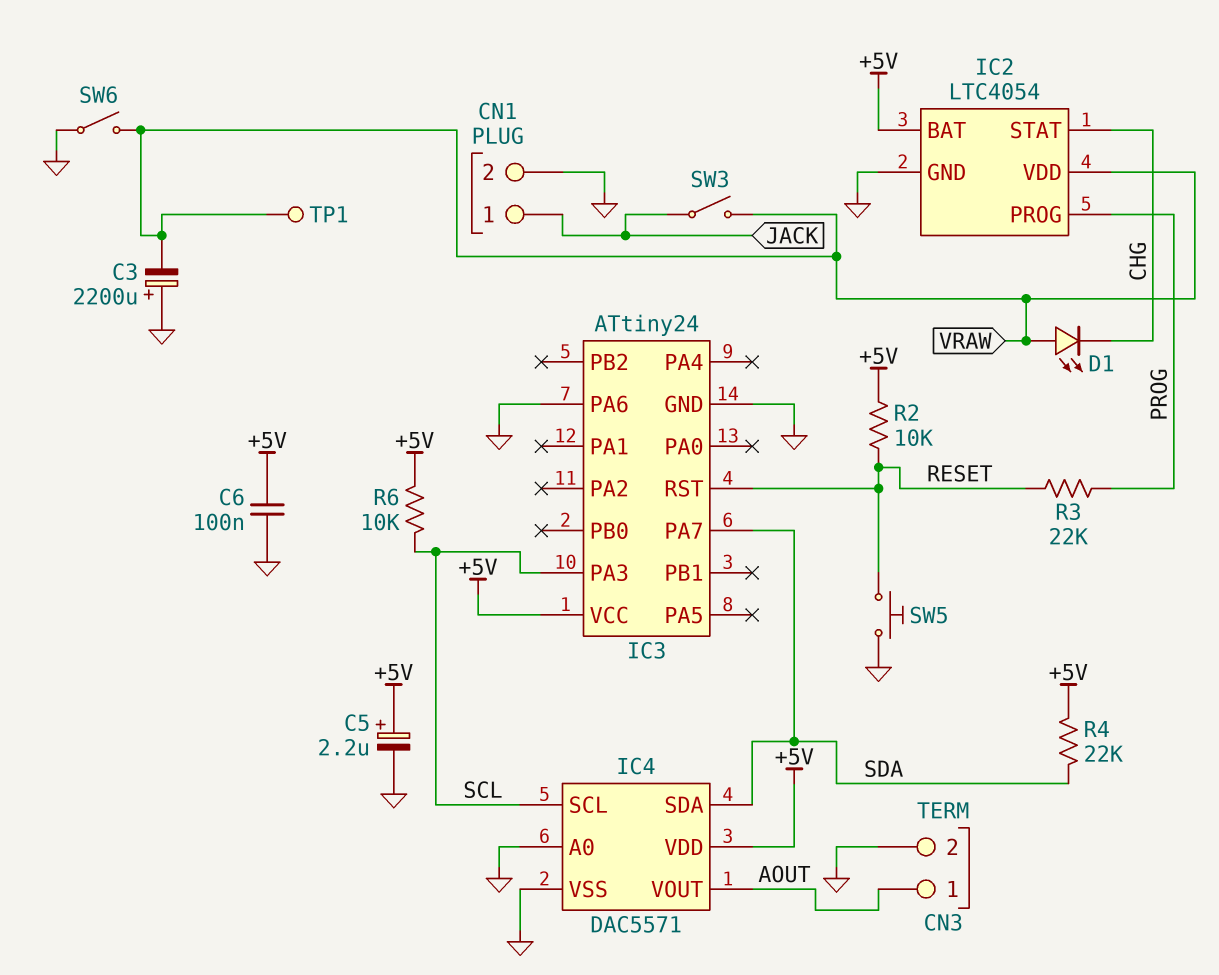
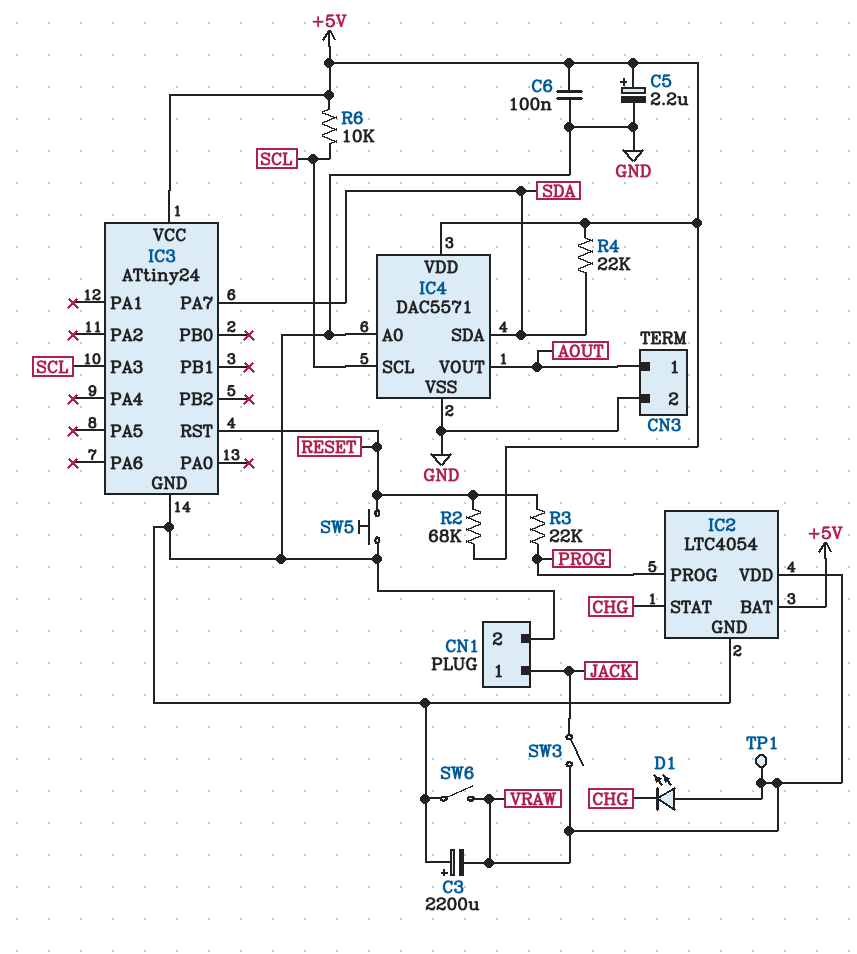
IC3 pin PA6: GND -> none
R2: 10k (+5V, RESET) -> 68k (+5V, RESET)

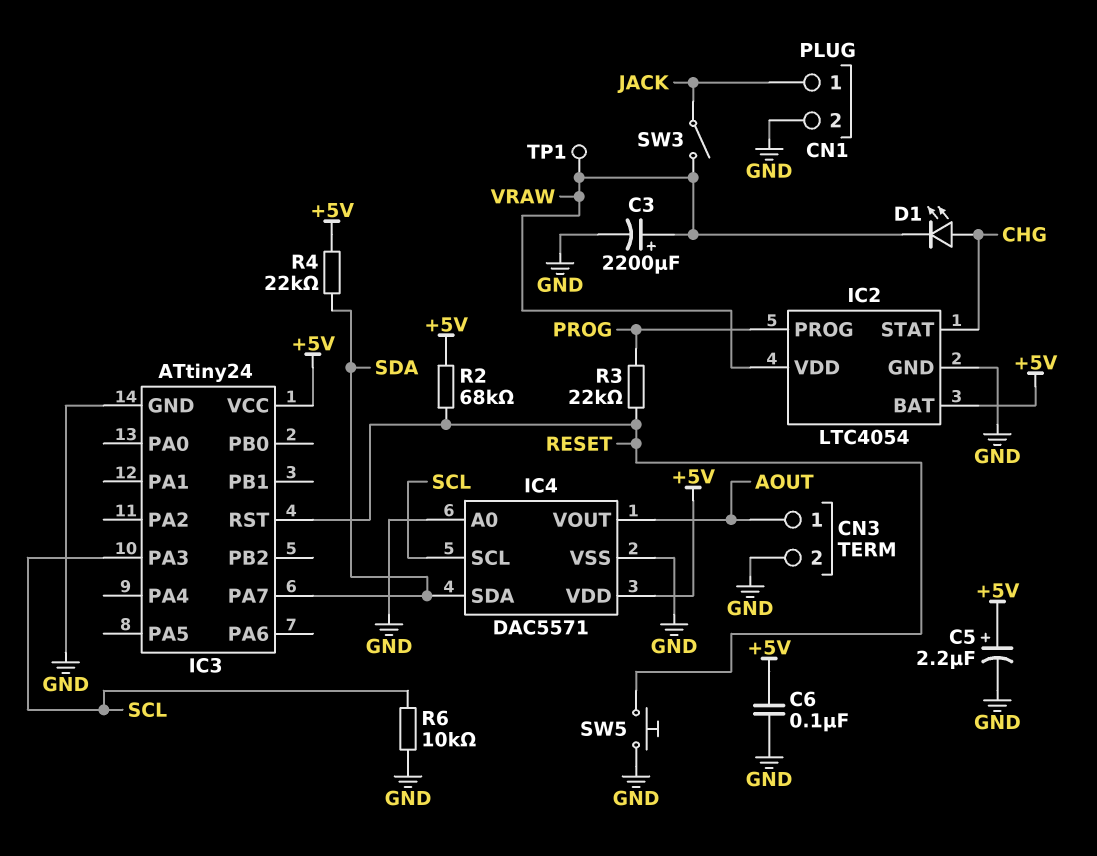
C3: 2200uF (plus GND, minus VRAW) -> 2200uF (plus VRAW, minus GND)
D1: LED (A VRAW, K CHG) -> LED (A CHG, K VRAW)
R6: 10k (+5V, SCL) -> 10k (GND, SCL)
SW6: switch (GND, VRAW) -> none

